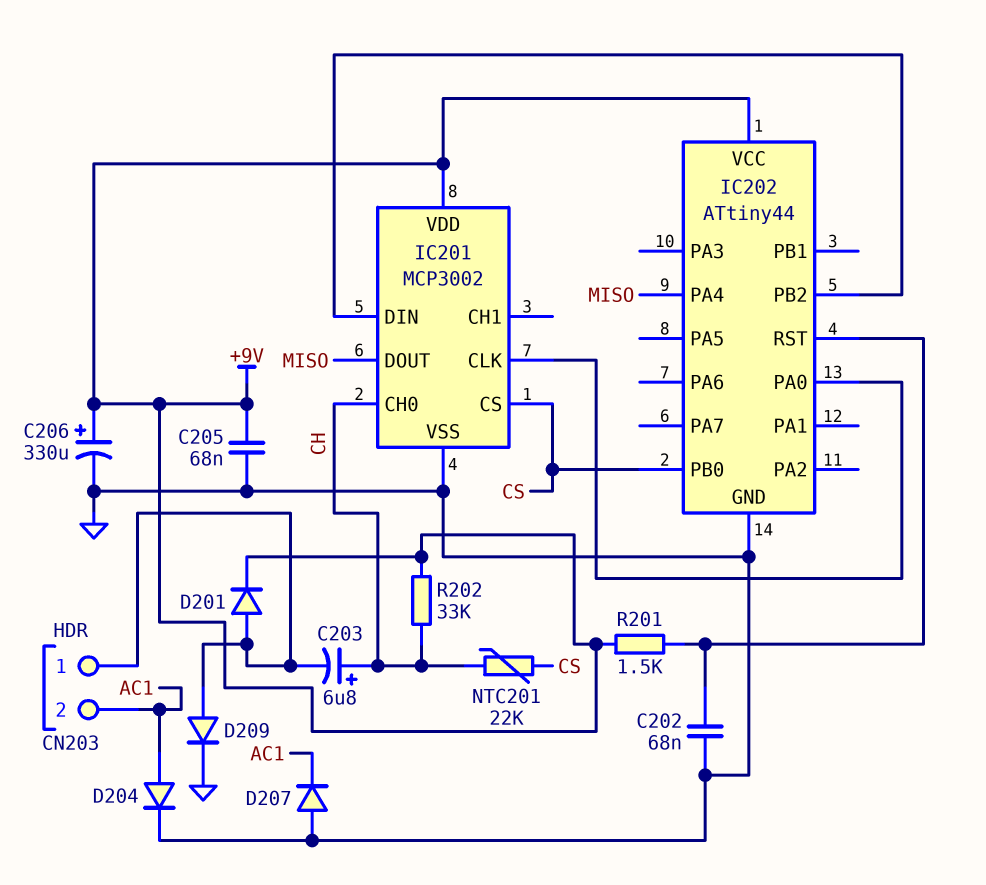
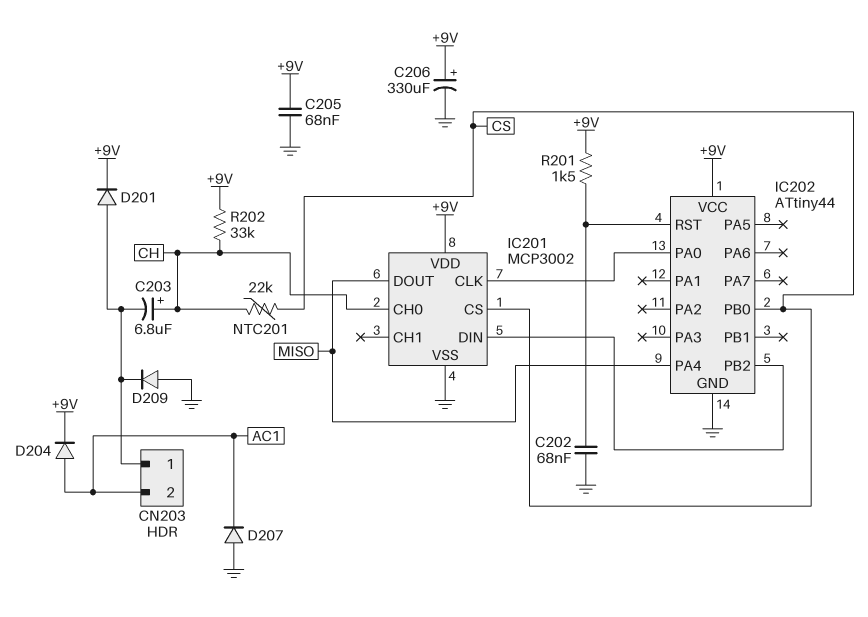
D204: diode (A AC1, K GND) -> diode (A AC1, K +9V)
D209: diode (A CN203/1, K GND) -> diode (A GND, K CN203/1)

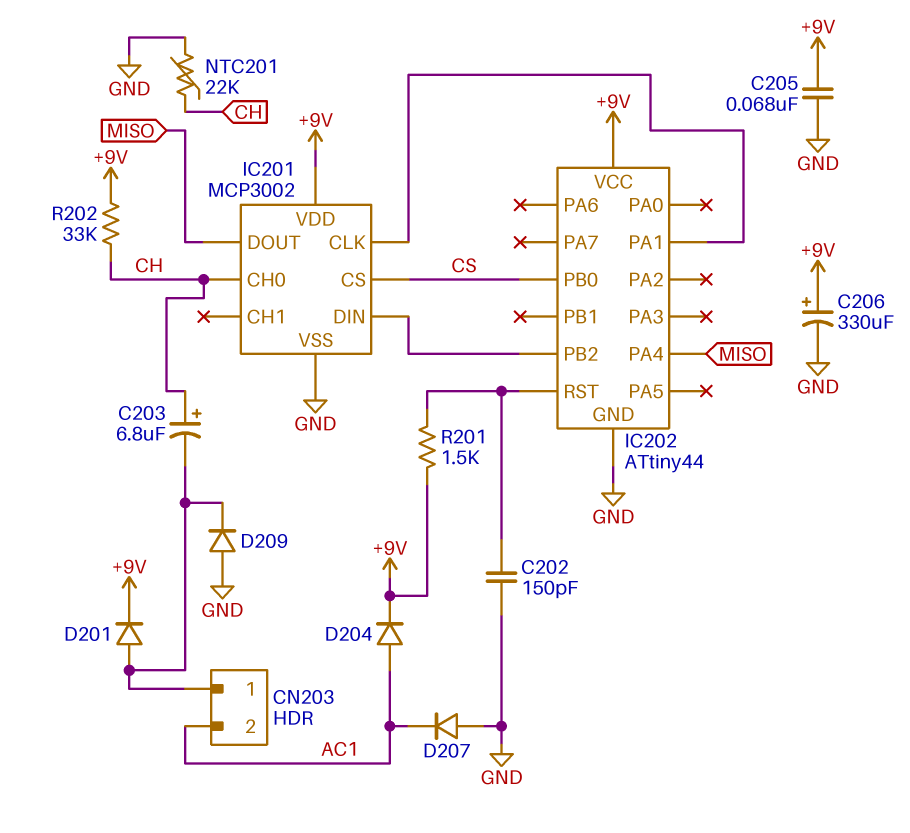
C202: 68nF (GND, IC202/RST) -> 150pF (GND, IC202/RST)
IC202 pin PA0: IC201/CLK -> none
IC202 pin PA1: none -> IC201/CLK
NTC201: 22k (CH, CS) -> 22k (CH, GND)

